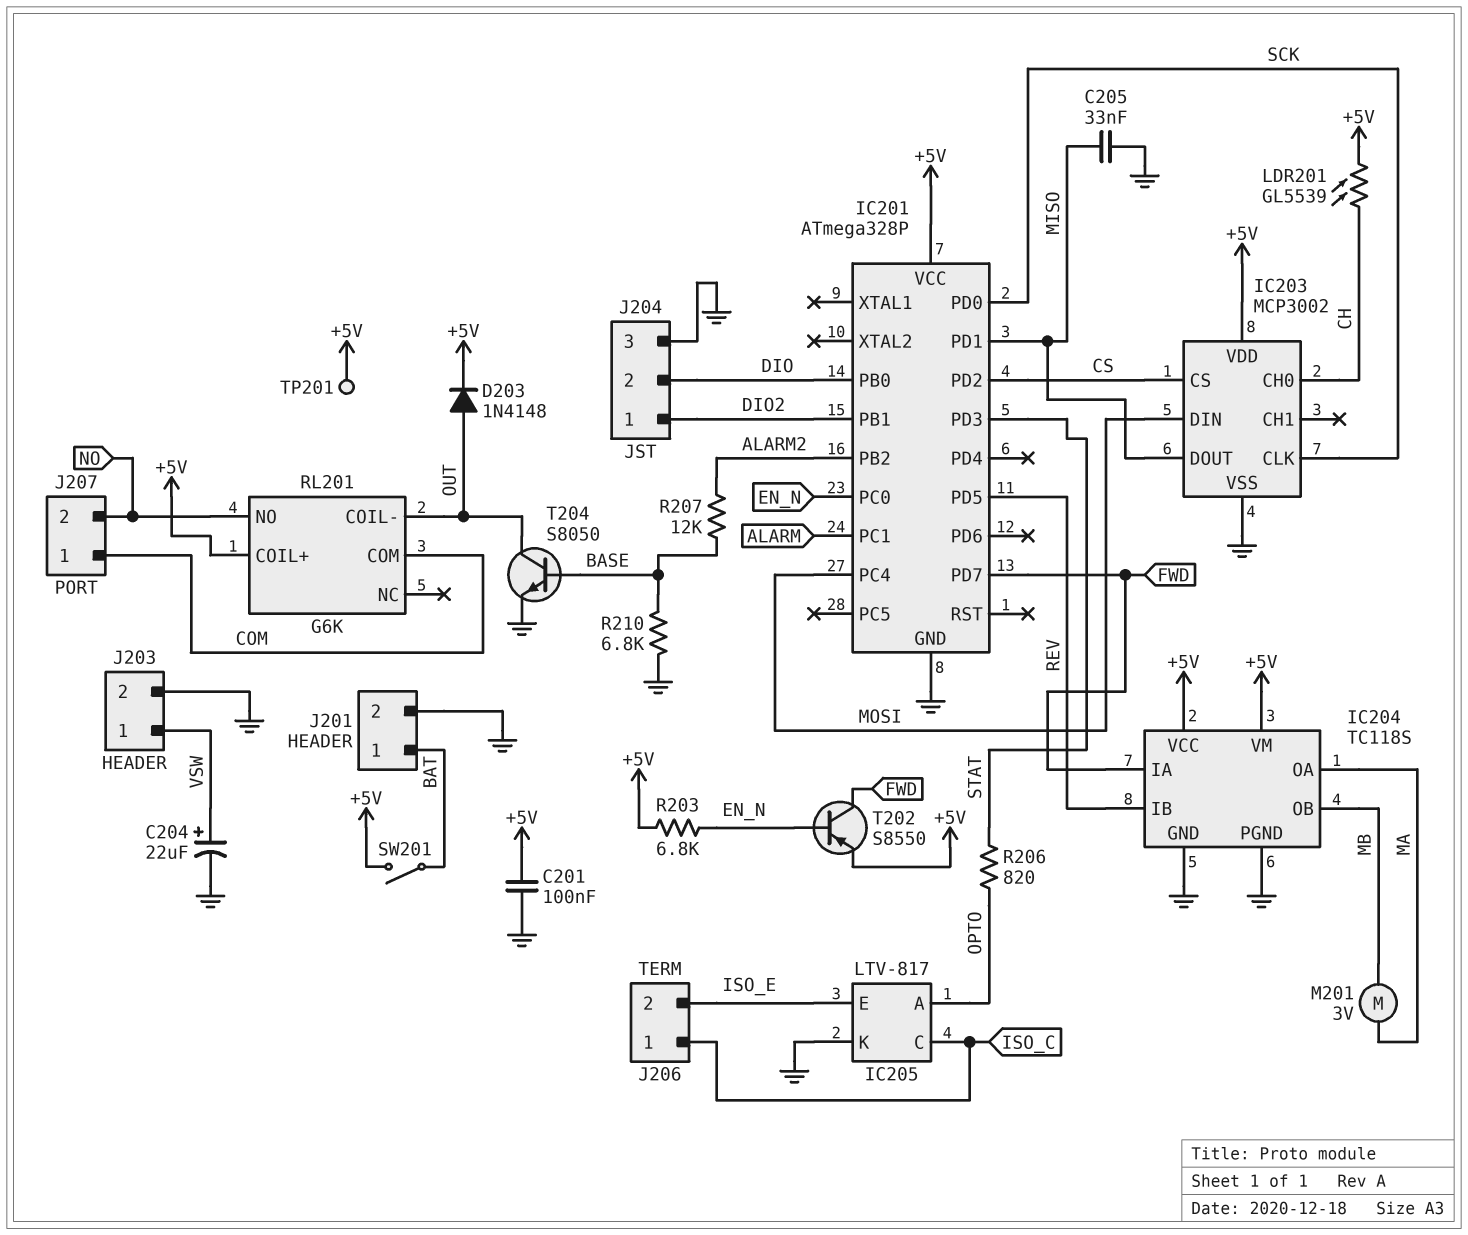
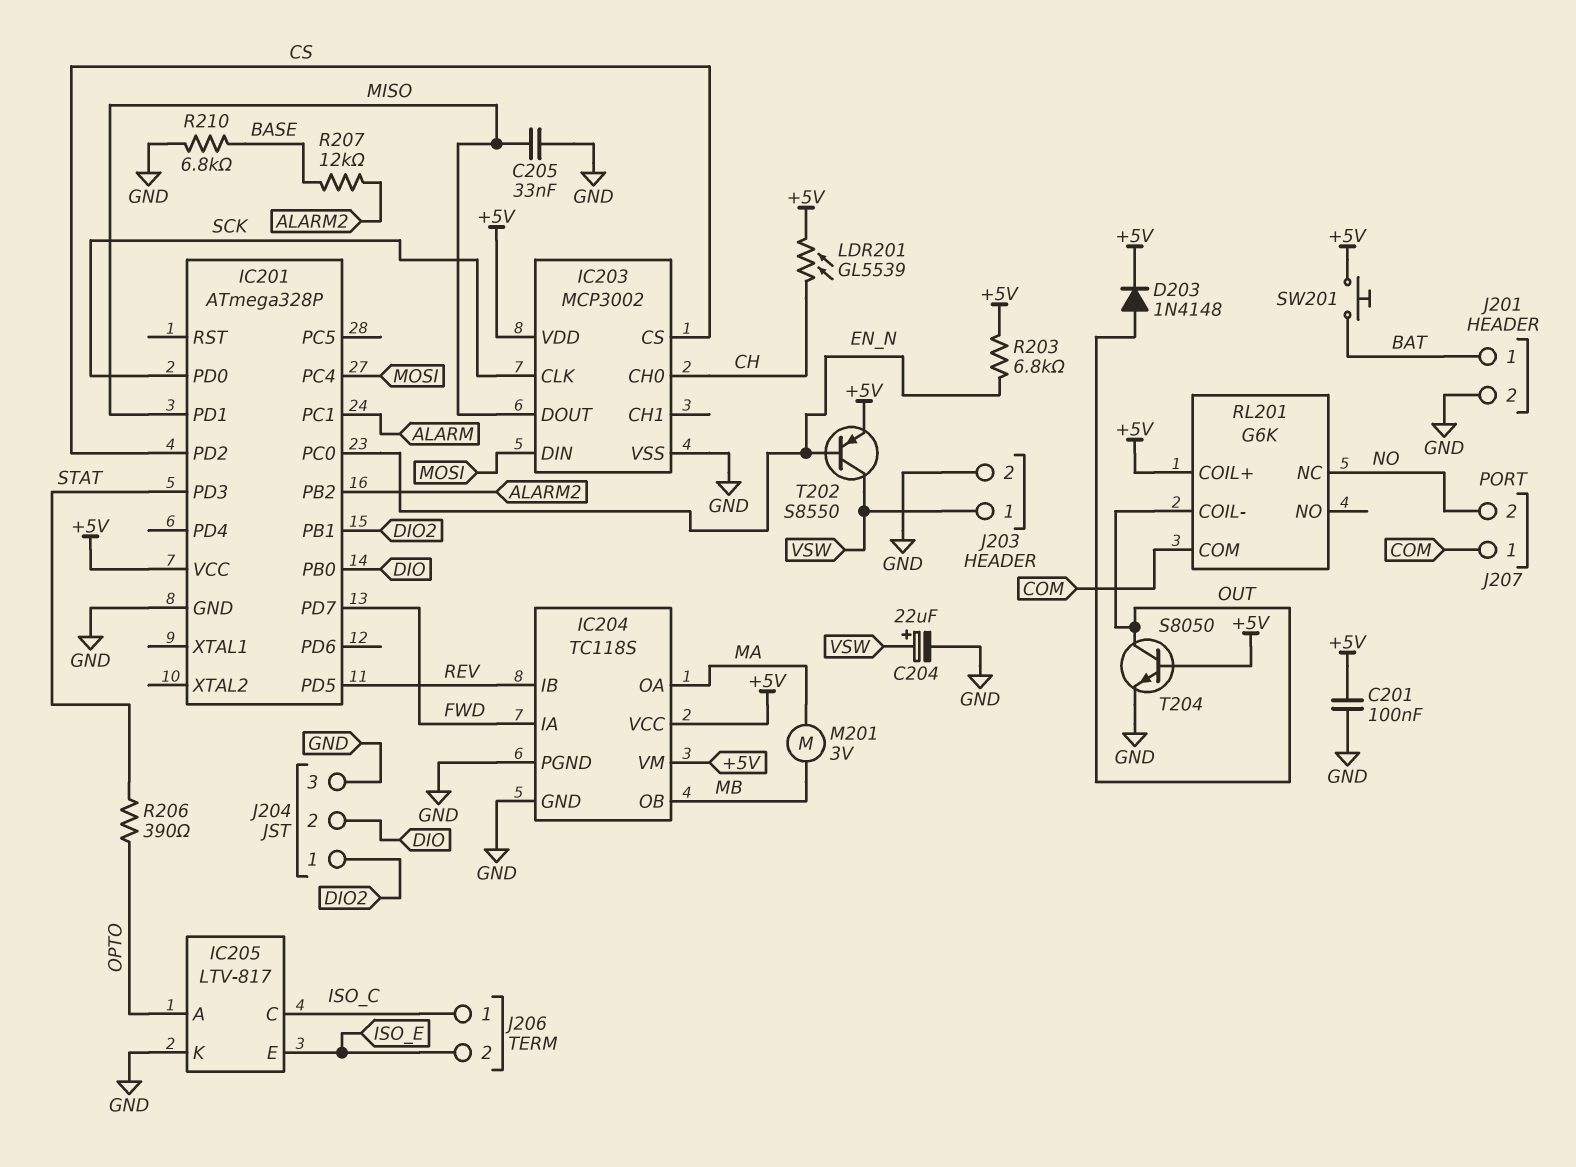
R206: 820 (OPTO, STAT) -> 390 (OPTO, STAT)
RL201 pin NC: none -> NO
RL201 pin NO: NO -> none
SW201: switch (+5V, BAT) -> button (+5V, BAT)
T202: PNP S8550 (B EN_N, C FWD, E +5V) -> PNP S8550 (B EN_N, C VSW, E +5V)
T204: NPN S8050 (B BASE, C OUT, E GND) -> NPN S8050 (B +5V, C OUT, E GND)
TP201: test point (+5V) -> none

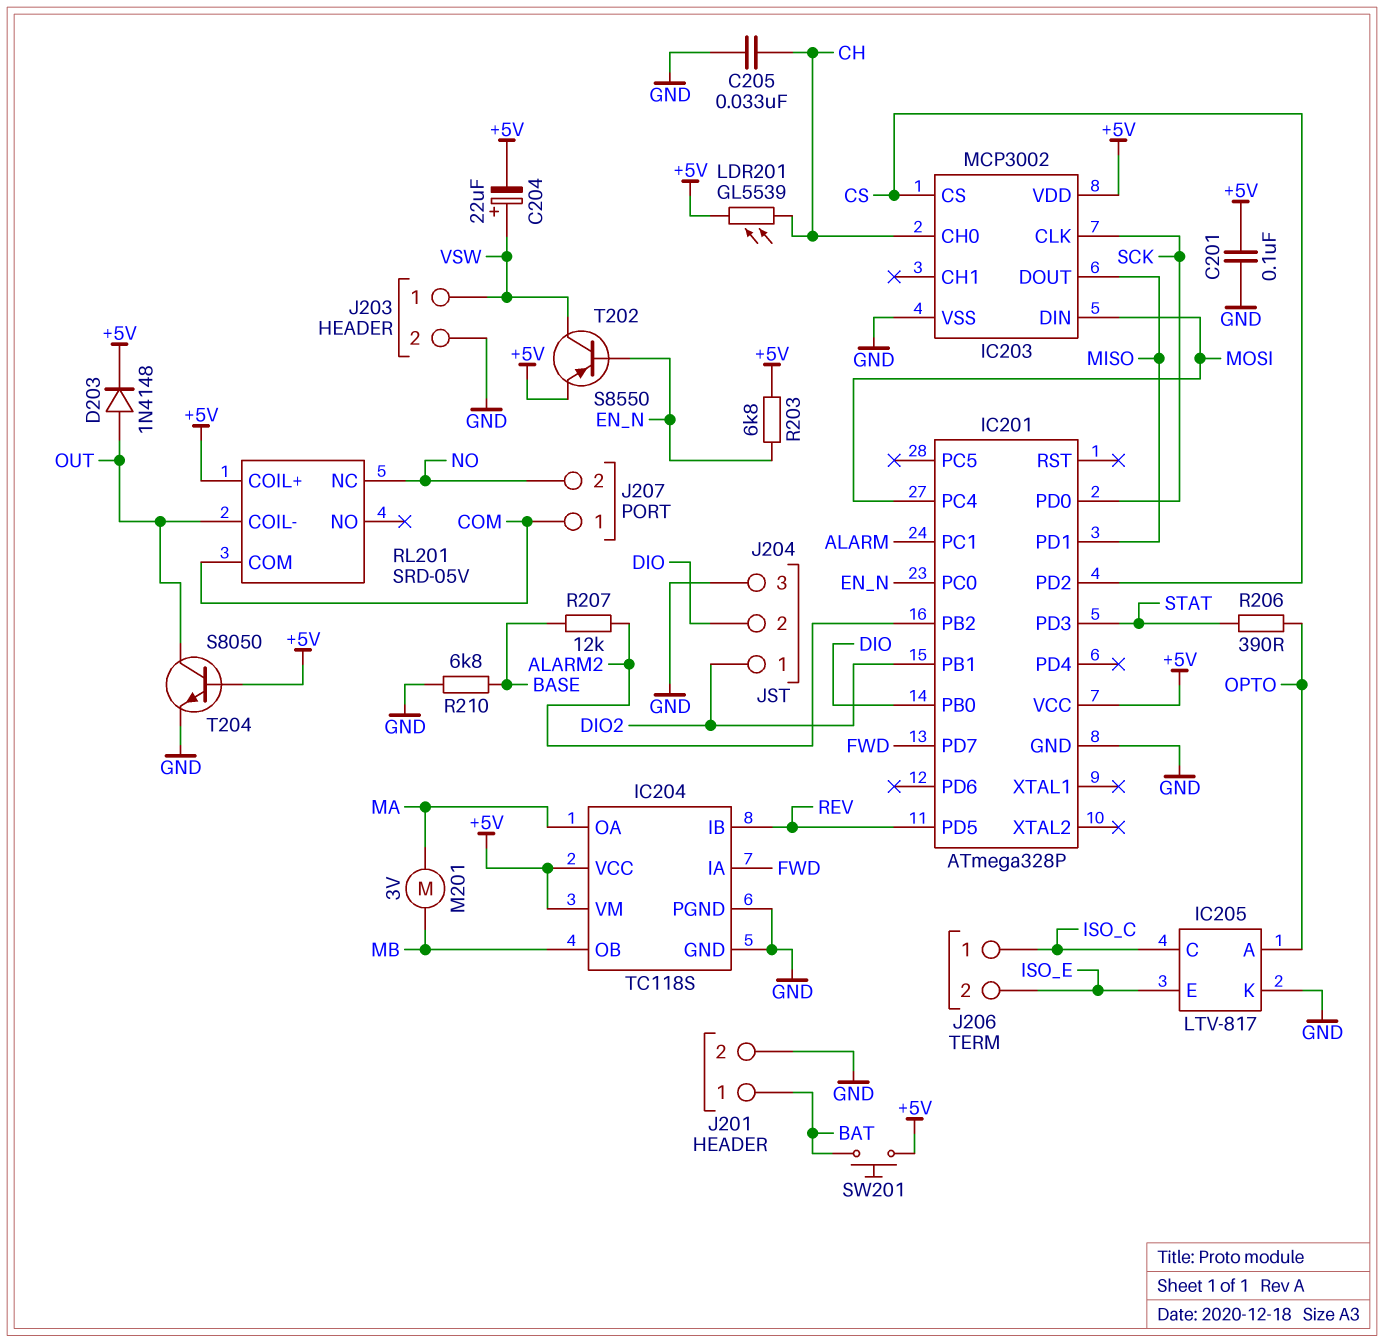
C204: 22uF (plus VSW, minus GND) -> 22uF (plus VSW, minus +5V)
C205: 33nF (GND, MISO) -> 33nF (CH, GND)
RL201: G6K -> SRD-05V

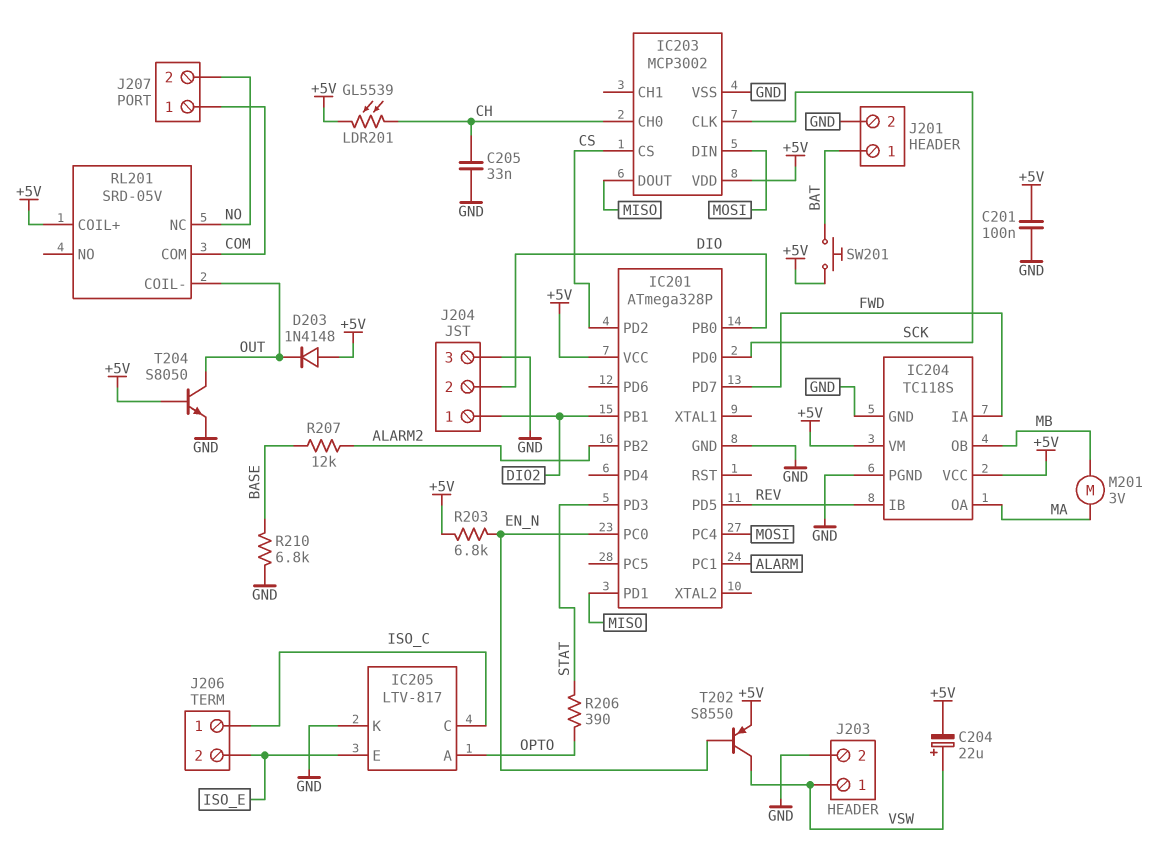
D203: diode 1N4148 (A OUT, K +5V) -> diode 1N4148 (A +5V, K OUT)

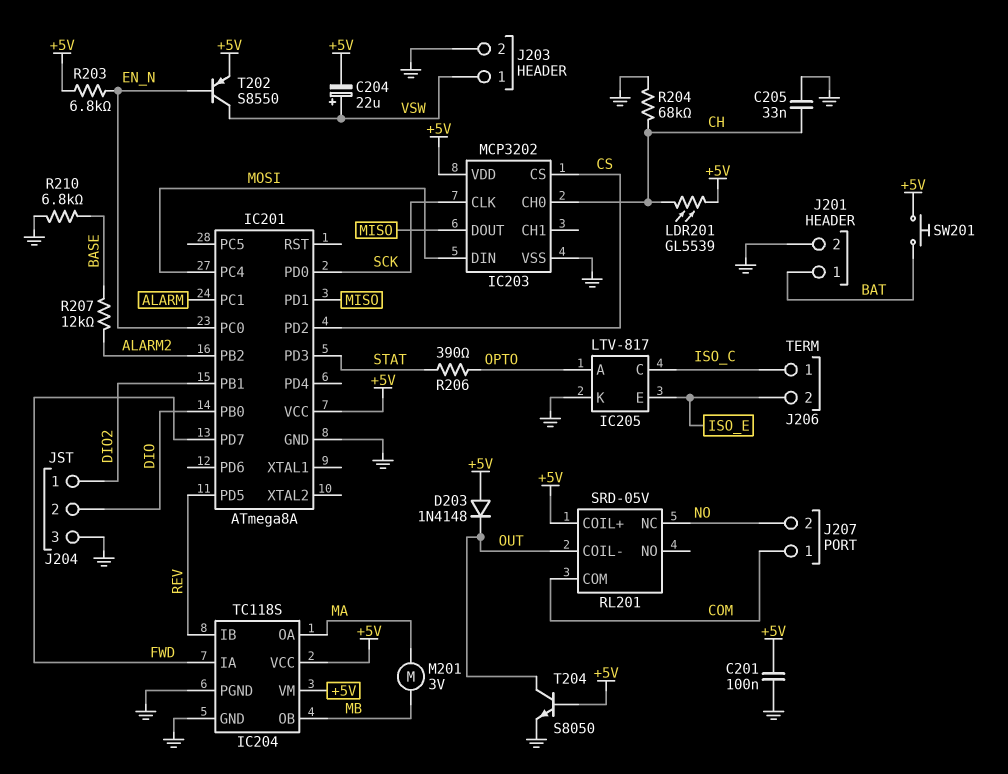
IC201: ATmega328P -> ATmega8A
IC203: MCP3002 -> MCP3202
R204: none -> 68k (CH, GND)

